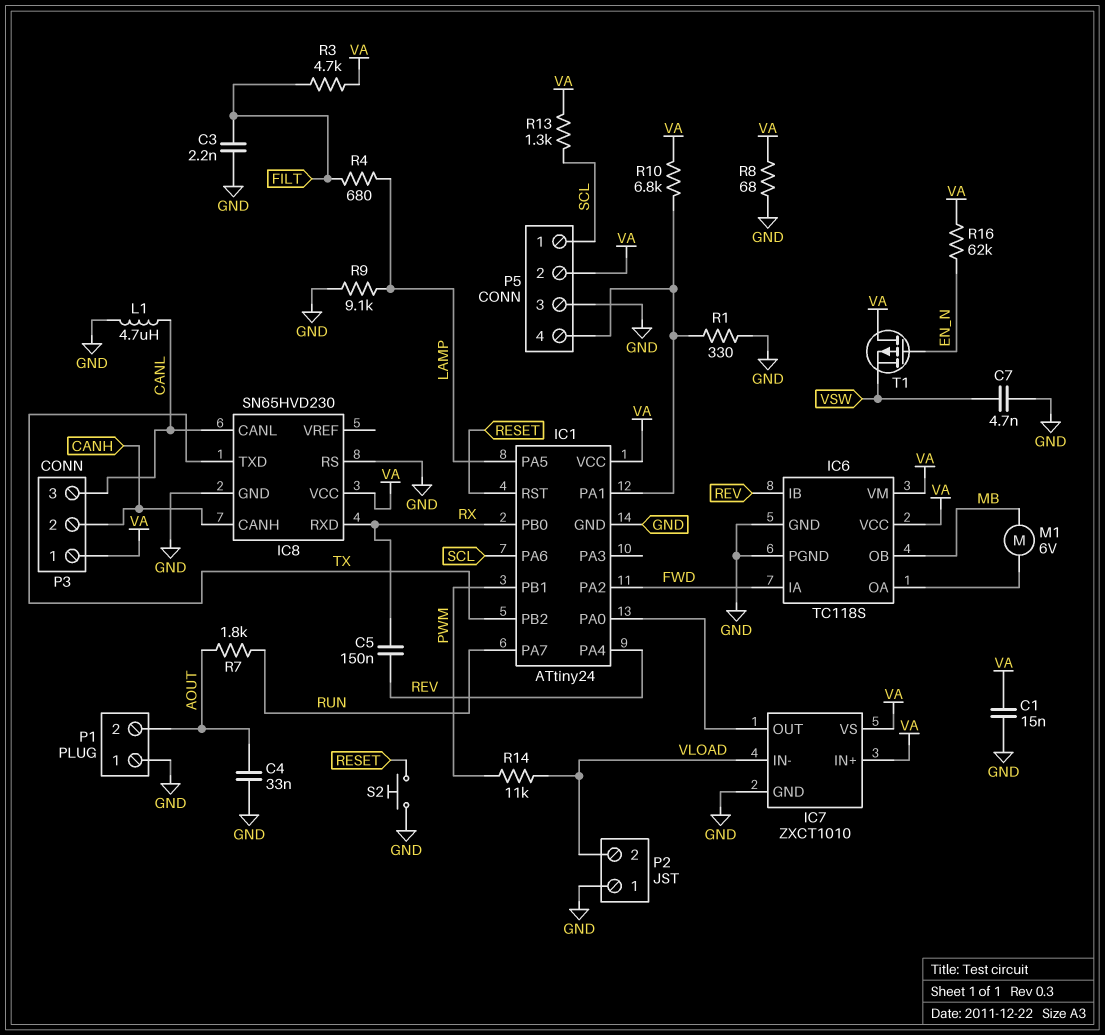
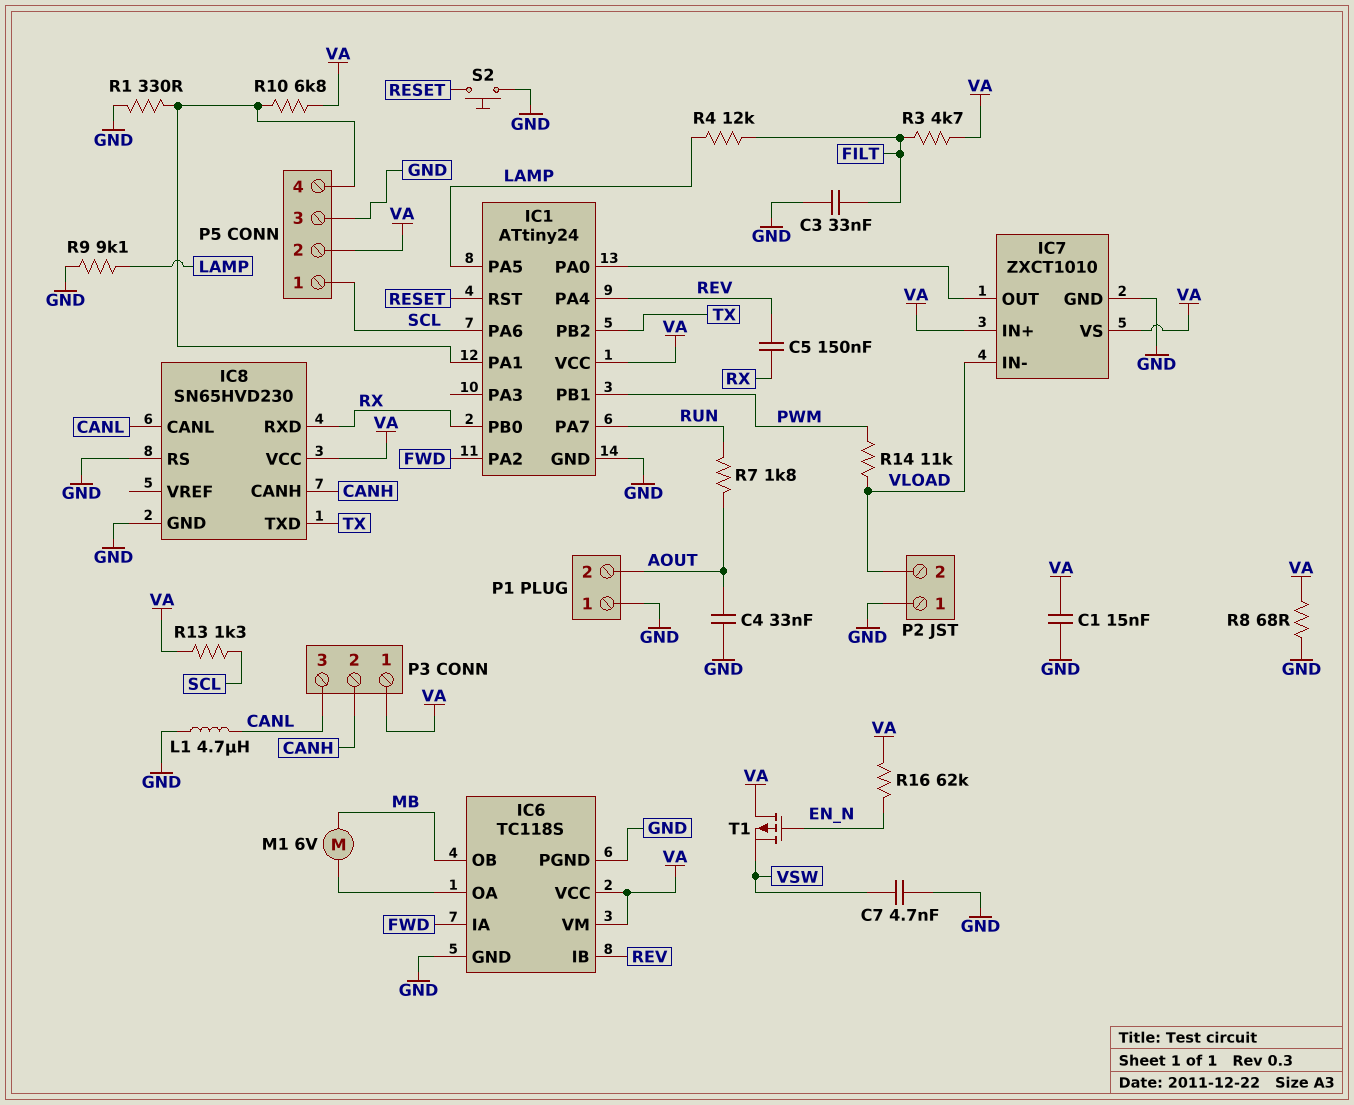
C3: 2.2nF (FILT, GND) -> 33nF (FILT, GND)
R4: 680 (FILT, LAMP) -> 12k (FILT, LAMP)

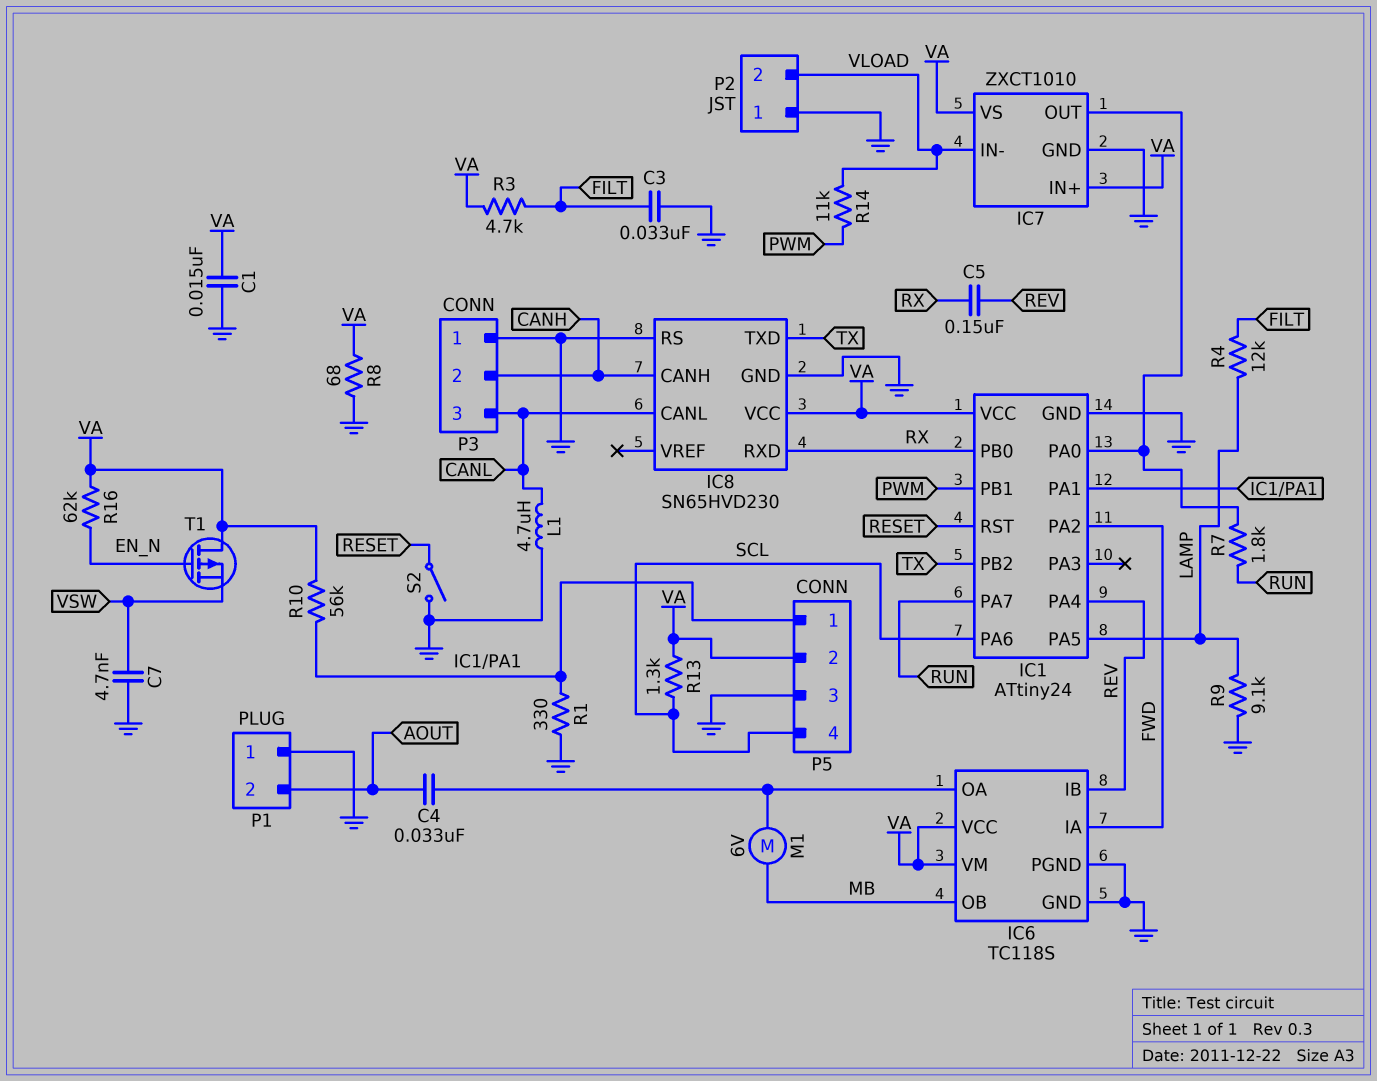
C4: 33nF (AOUT, GND) -> 33nF (AOUT, IC6/OA)
P3 pin 1: VA -> GND
P5 pin 1: SCL -> IC1/PA1
P5 pin 4: IC1/PA1 -> SCL
R7: 1.8k (AOUT, RUN) -> 1.8k (IC1/PA0, RUN)
R10: 6.8k (IC1/PA1, VA) -> 56k (IC1/PA1, VA)
S2: button (GND, RESET) -> switch (GND, RESET)

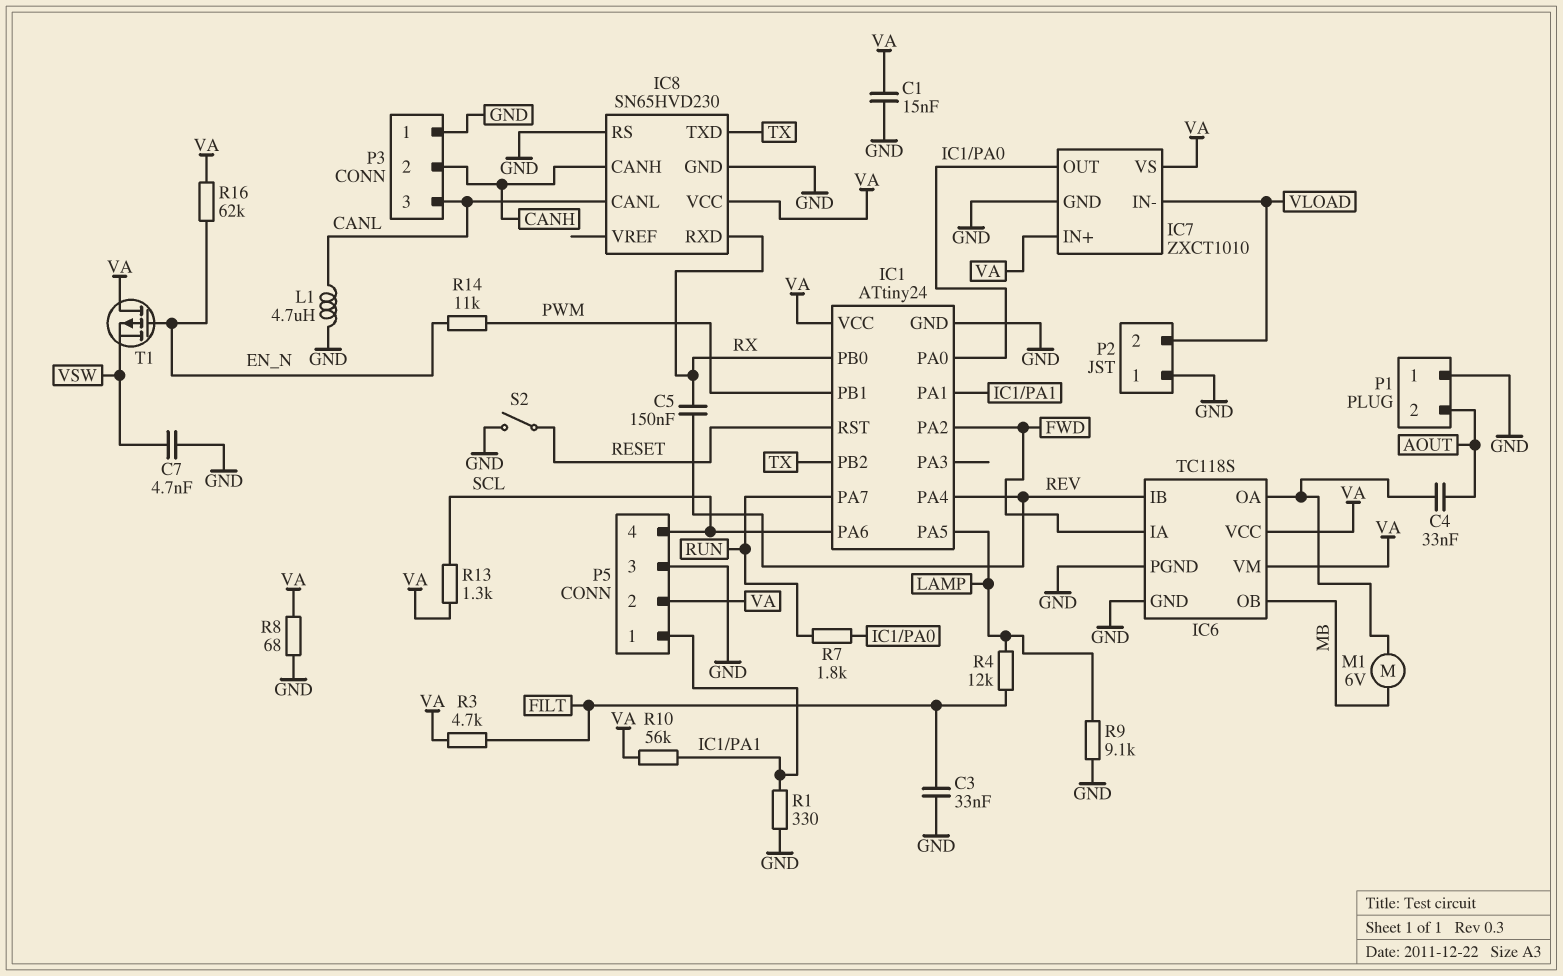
R14: 11k (PWM, VLOAD) -> 11k (EN_N, PWM)

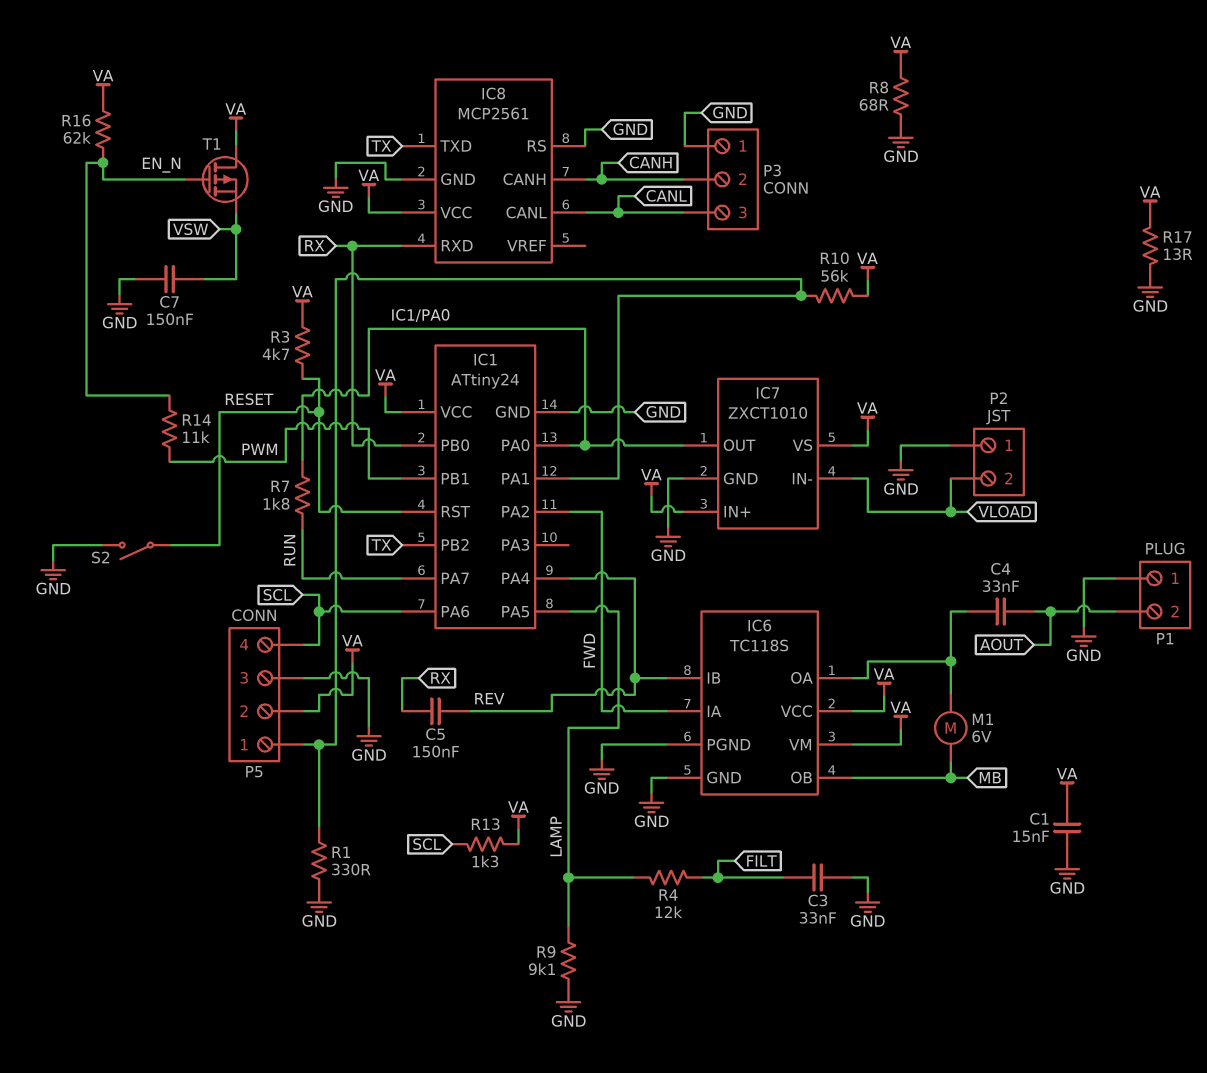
C7: 4.7nF (GND, VSW) -> 150nF (GND, VSW)
IC8: SN65HVD230 -> MCP2561
L1: 4.7uH (CANL, GND) -> none
R3: 4.7k (FILT, VA) -> 4.7k (RESET, VA)
R17: none -> 13 (GND, VA)

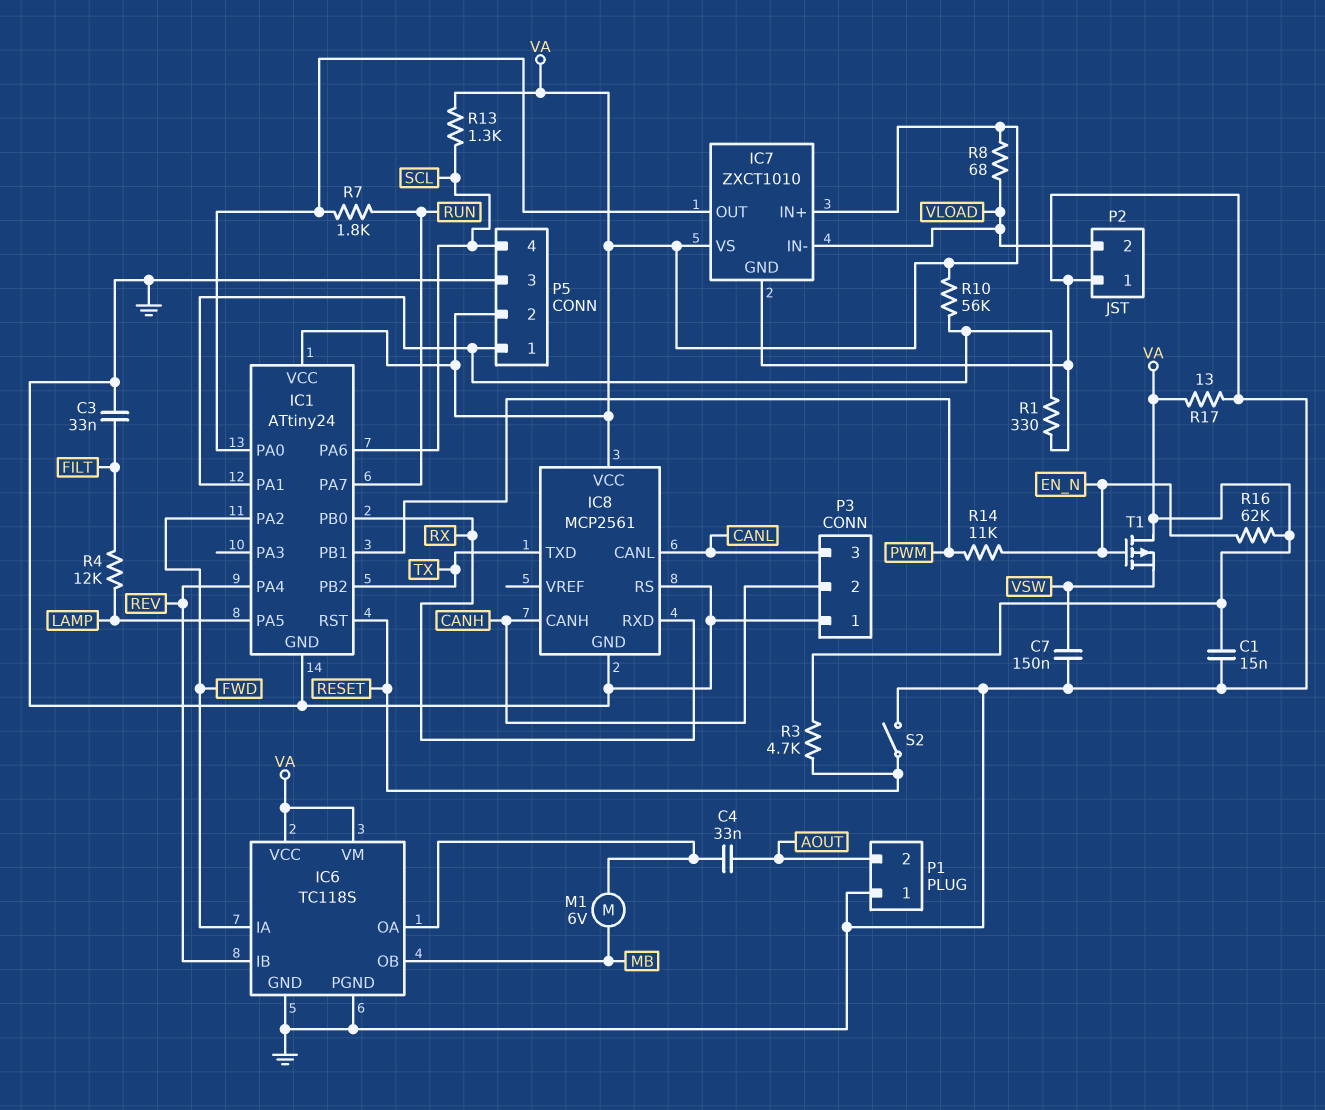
C5: 150nF (REV, RX) -> none
R8: 68 (GND, VA) -> 68 (VA, VLOAD)
R9: 9.1k (GND, LAMP) -> none

